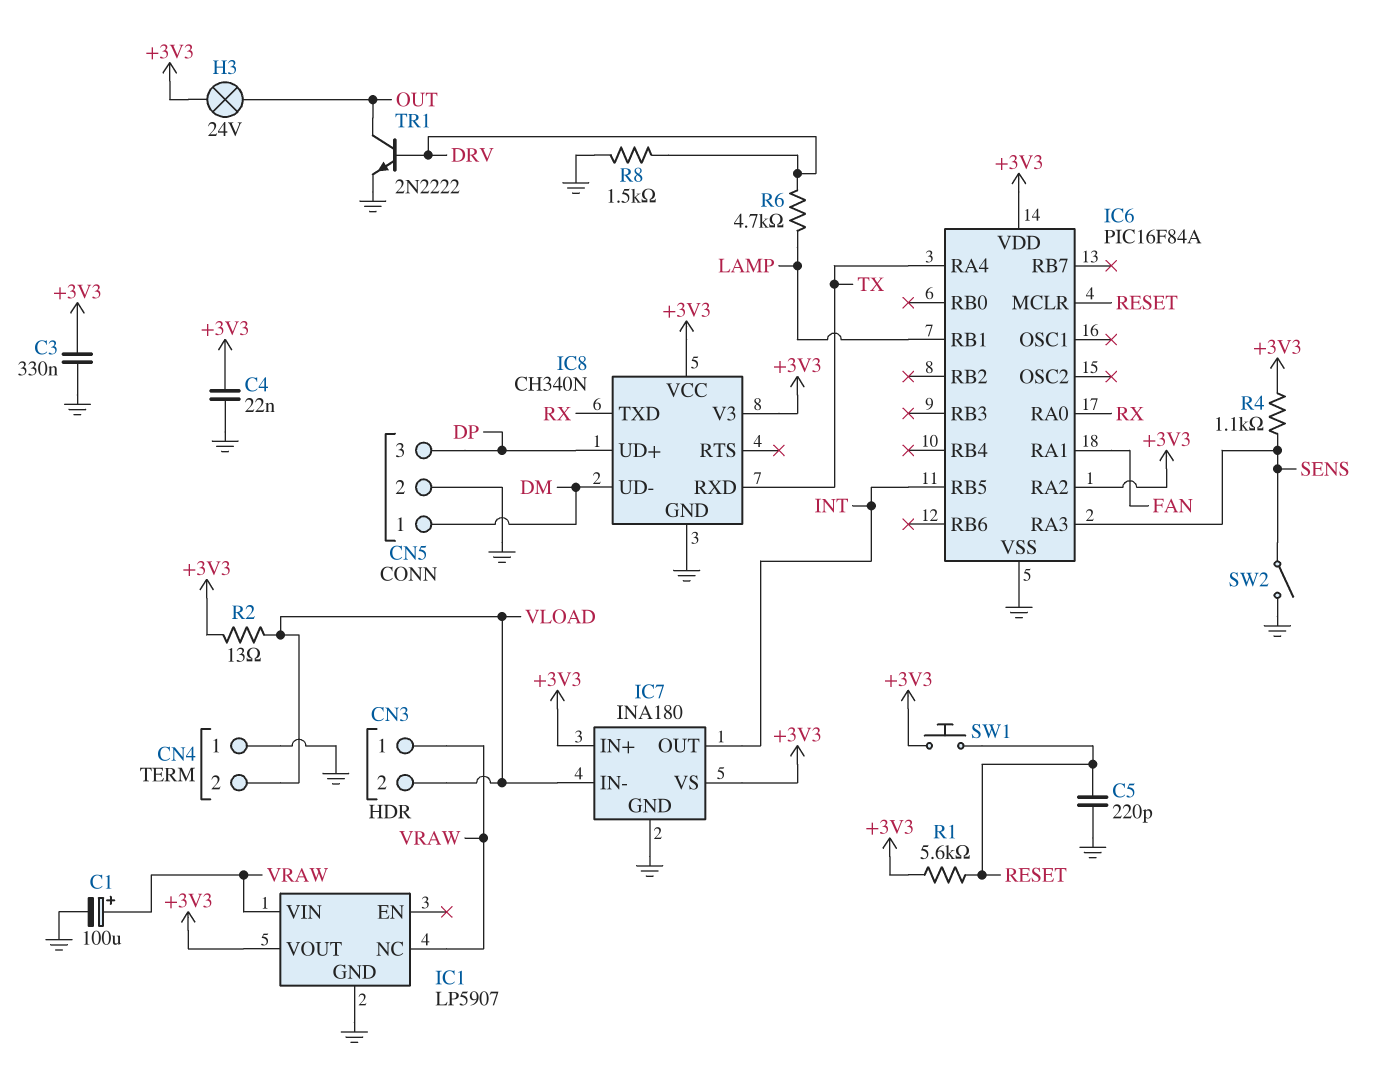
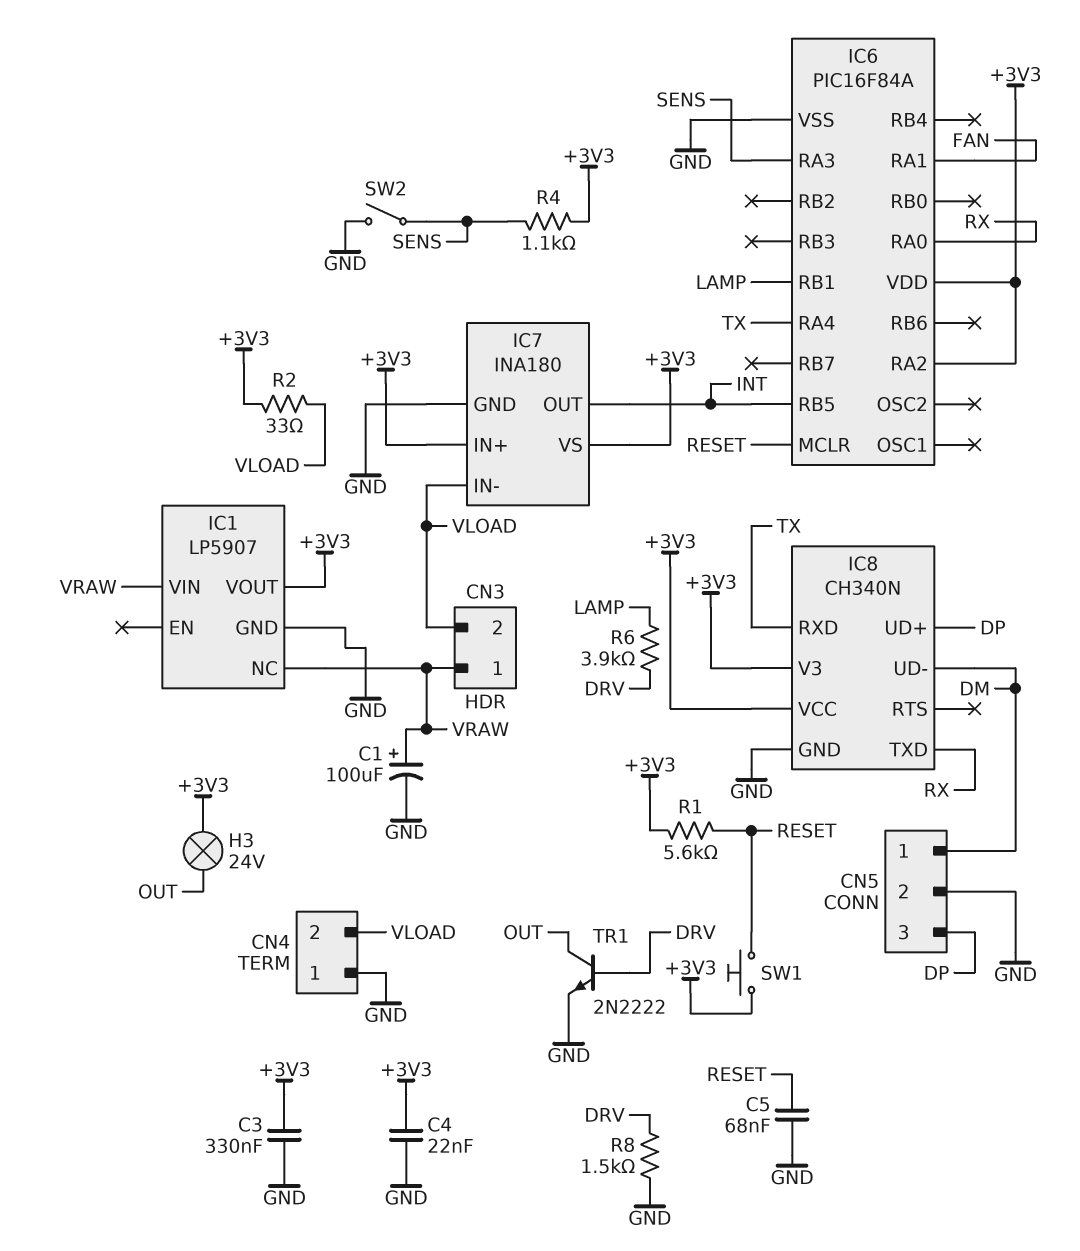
C5: 220pF (GND, RESET) -> 68nF (GND, RESET)
R2: 13 (+3V3, VLOAD) -> 33 (+3V3, VLOAD)
R6: 4.7k (DRV, LAMP) -> 3.9k (DRV, LAMP)

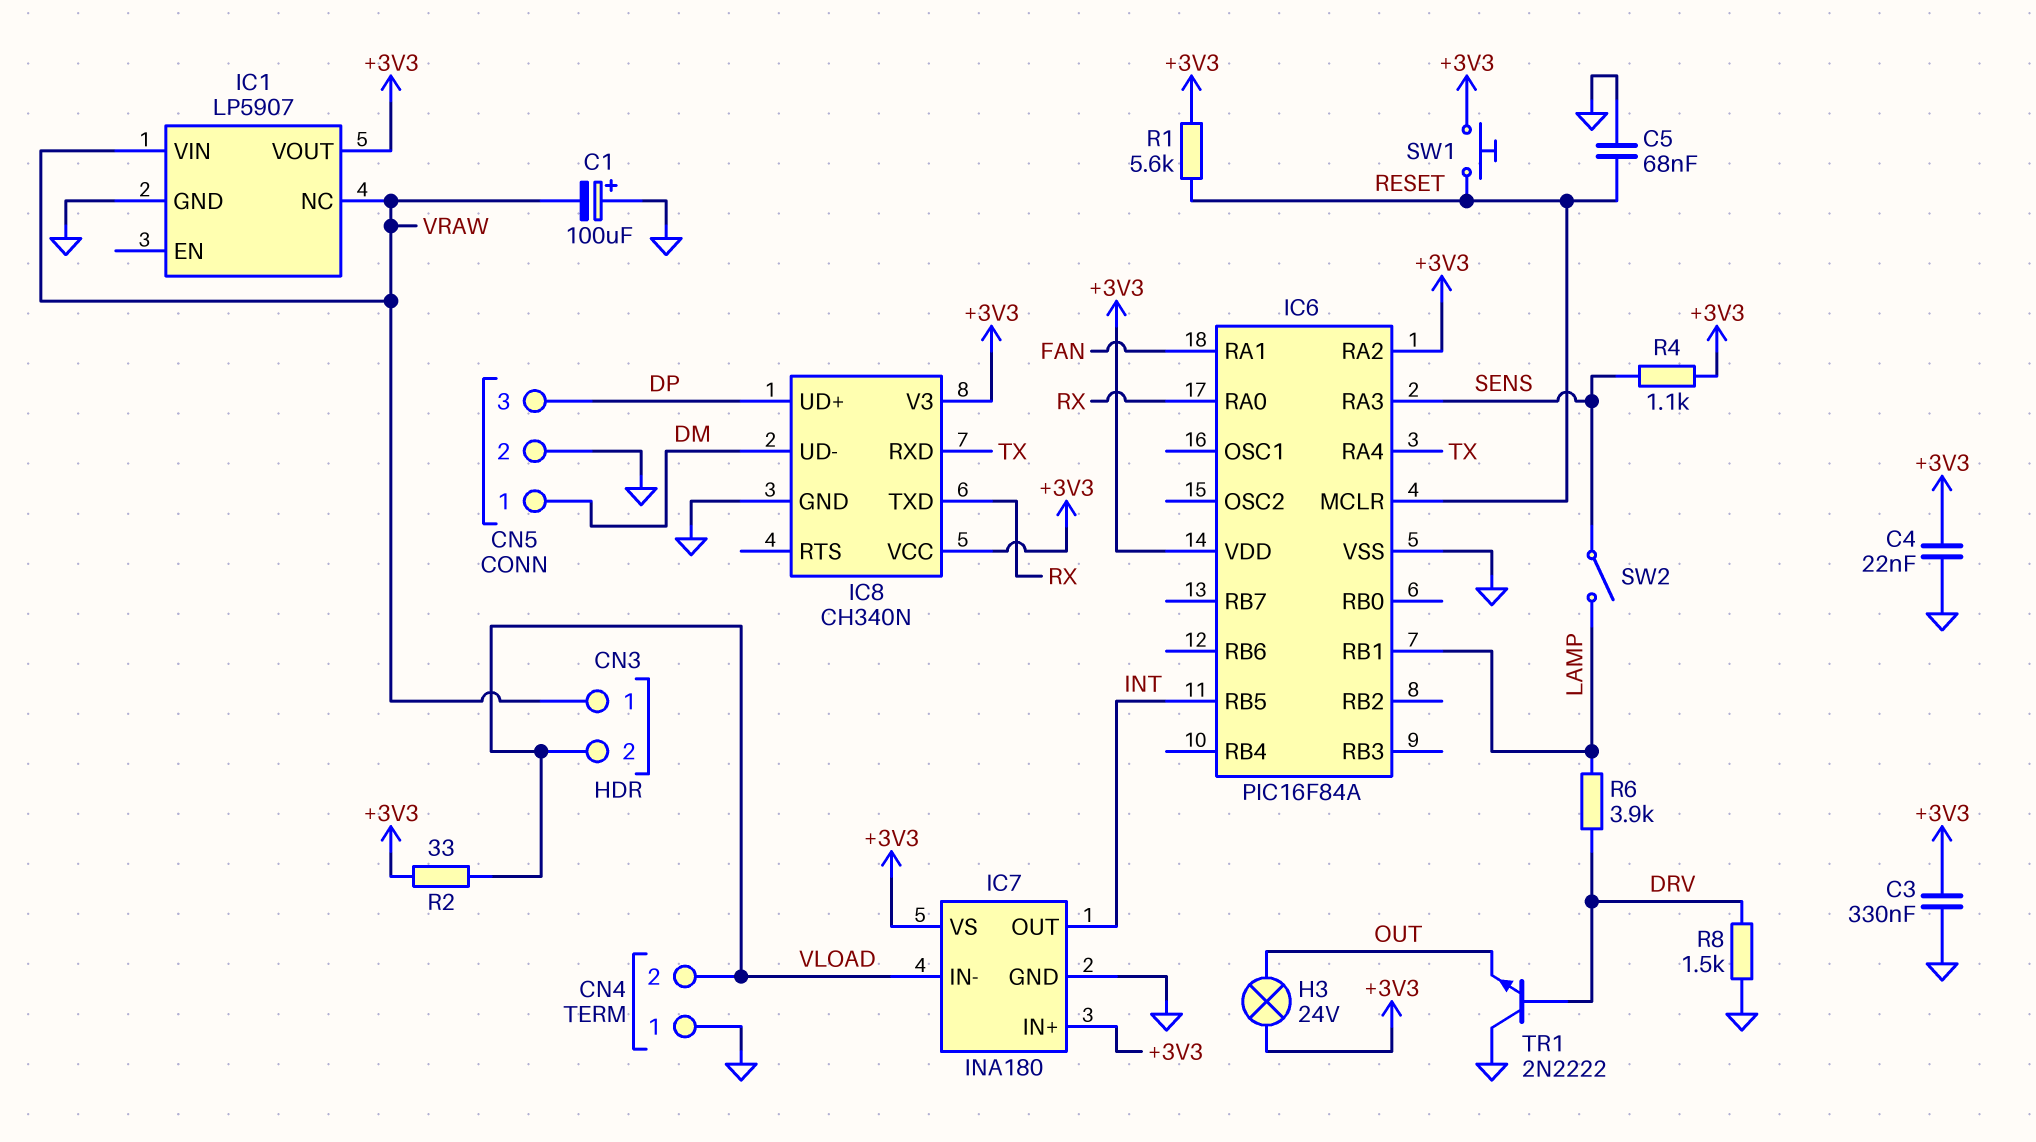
C1: 100uF (plus VRAW, minus GND) -> 100uF (plus GND, minus VRAW)
SW2: switch (GND, SENS) -> switch (LAMP, SENS)
TR1: NPN 2N2222 (B DRV, C OUT, E GND) -> NPN 2N2222 (B DRV, C GND, E OUT)

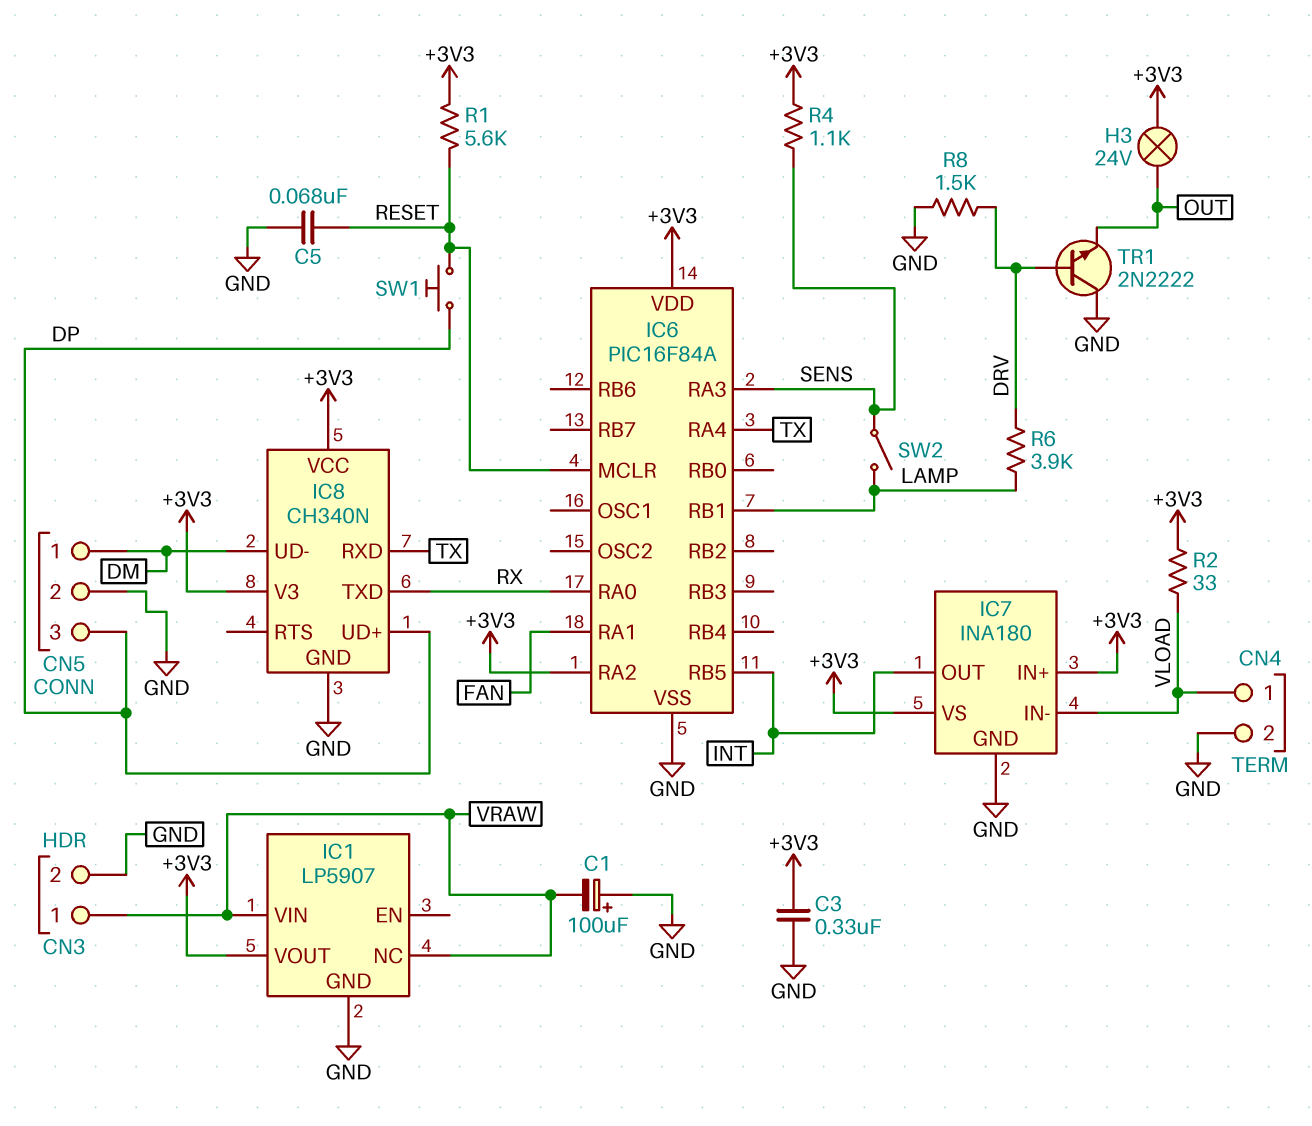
C4: 22nF (+3V3, GND) -> none
CN3 pin 2: VLOAD -> GND
CN4 pin 1: GND -> VLOAD
CN4 pin 2: VLOAD -> GND
SW1: button (+3V3, RESET) -> button (DP, RESET)

